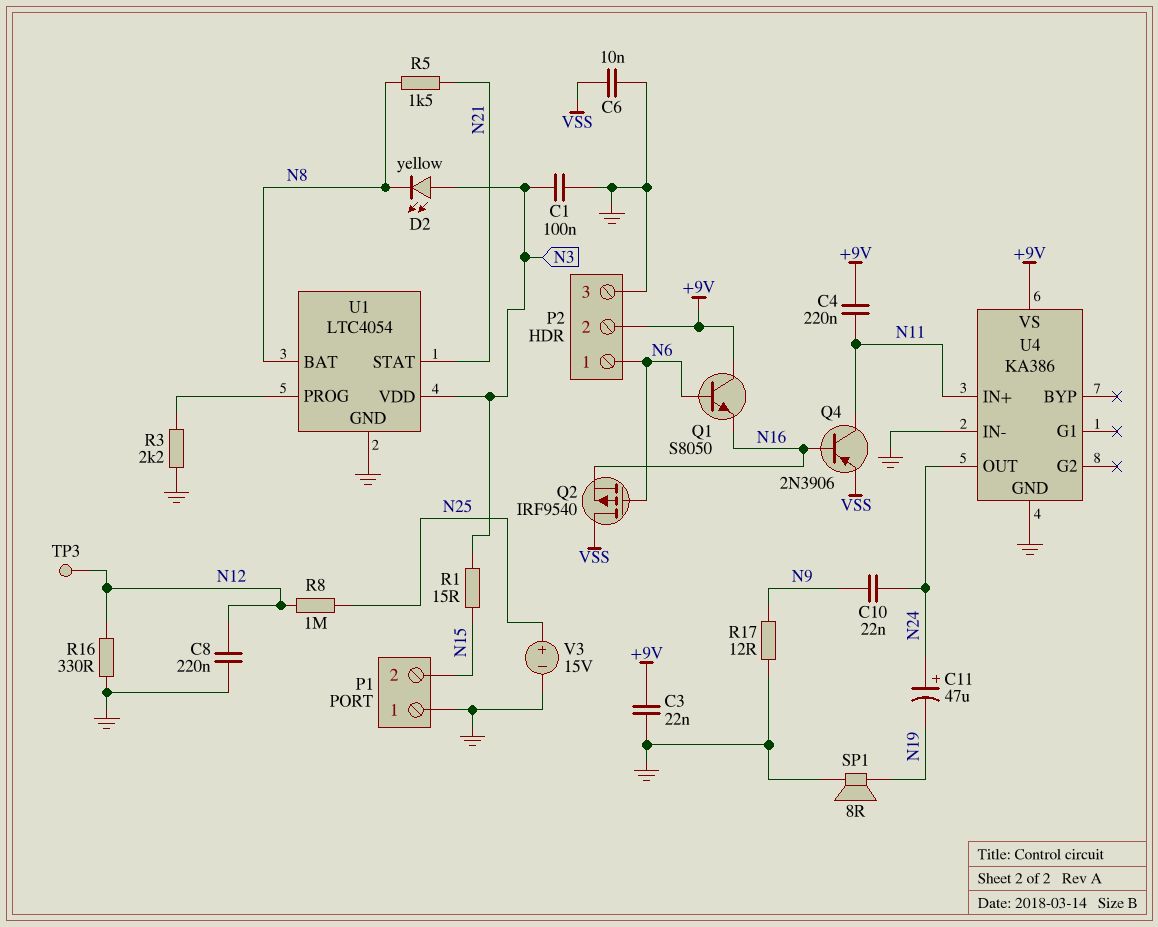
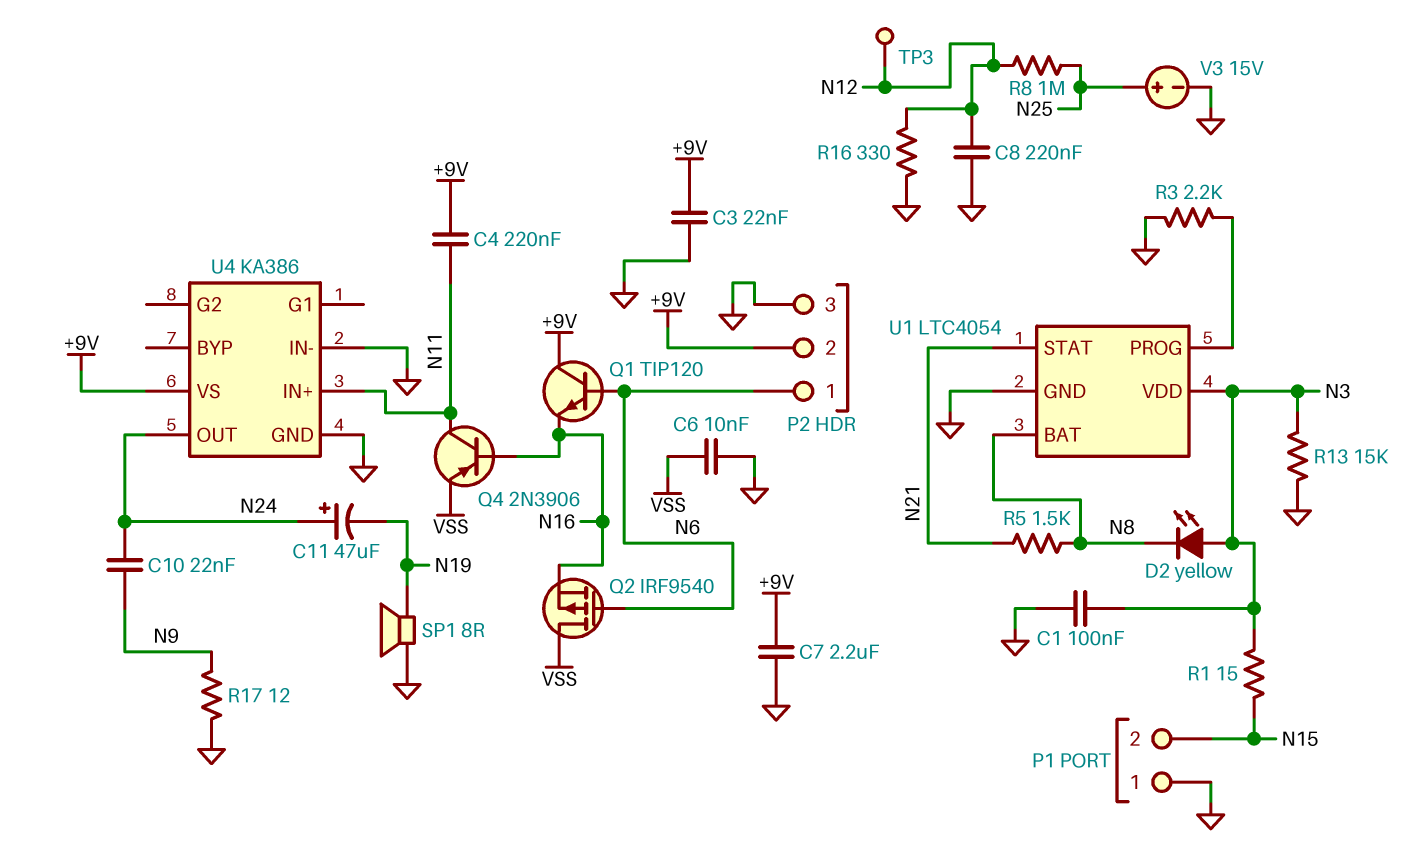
C7: none -> 2.2uF (+9V, GND)
Q1: NPN S8050 (B N6, C +9V, E N16) -> NPN TIP120 (B N6, C +9V, E N16)
R13: none -> 15k (GND, N3)

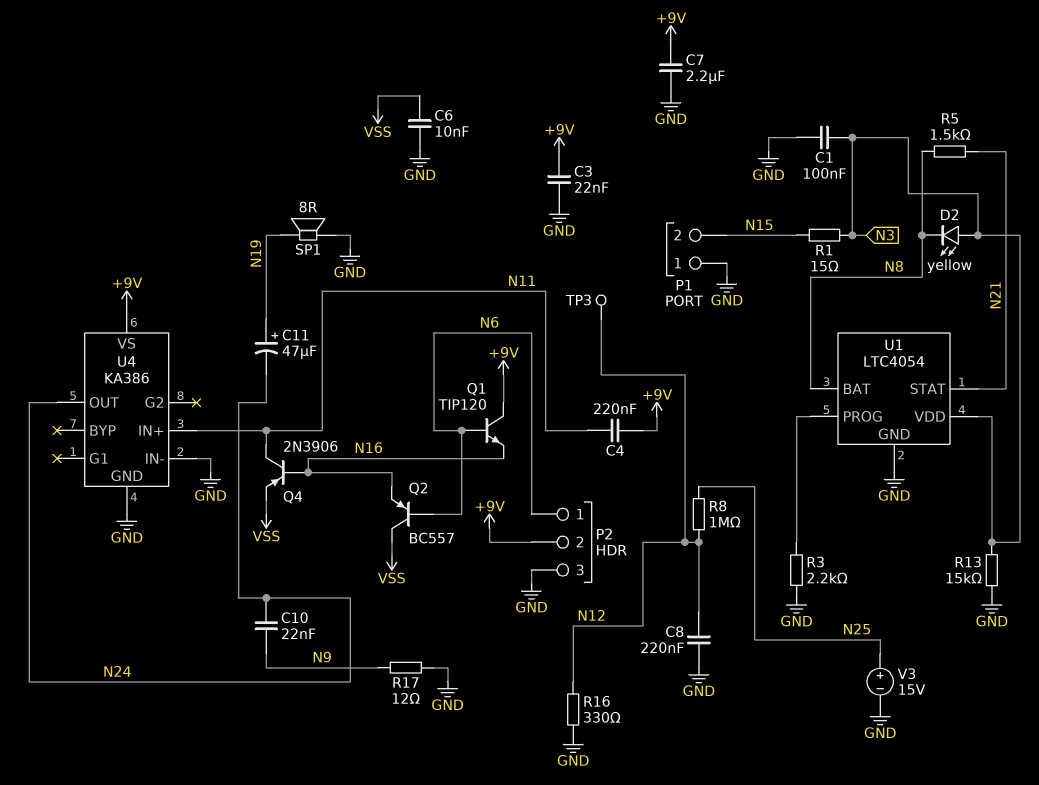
C11: 47uF (plus N24, minus N19) -> 47uF (plus N19, minus N24)
Q2: PMOS IRF9540 (G N6, D VSS, S N16) -> PNP BC557 (B N6, C VSS, E N16)

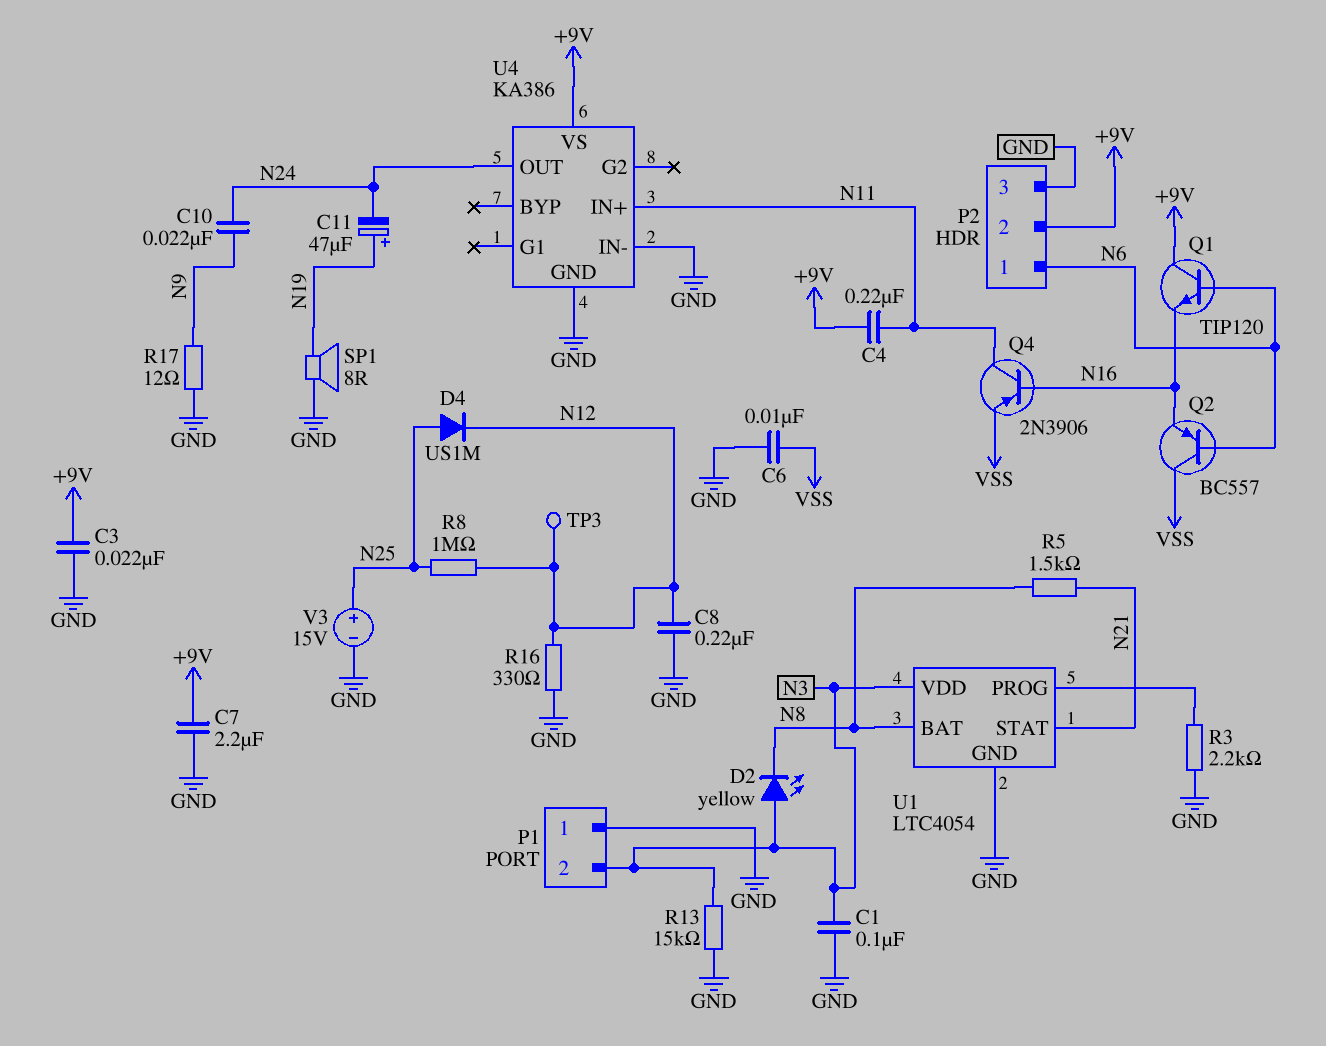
D4: none -> diode US1M (A N25, K N12)
P1 pin 2: N15 -> N3
R1: 15 (N3, N15) -> none

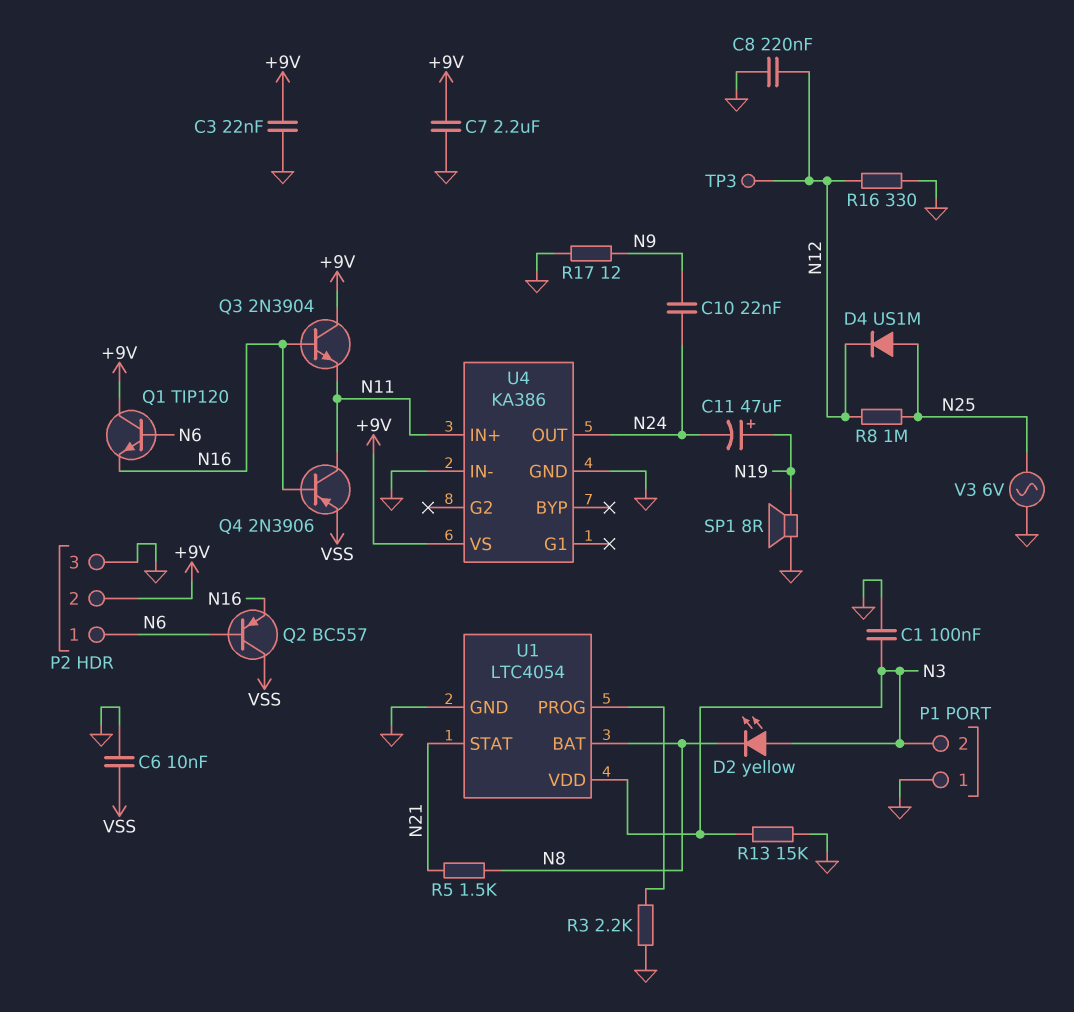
C4: 220nF (+9V, N11) -> none
Q3: none -> NPN 2N3904 (B N16, C +9V, E N11)
V3: 15V (plus N25, minus GND) -> AC 6V (GND, N25)

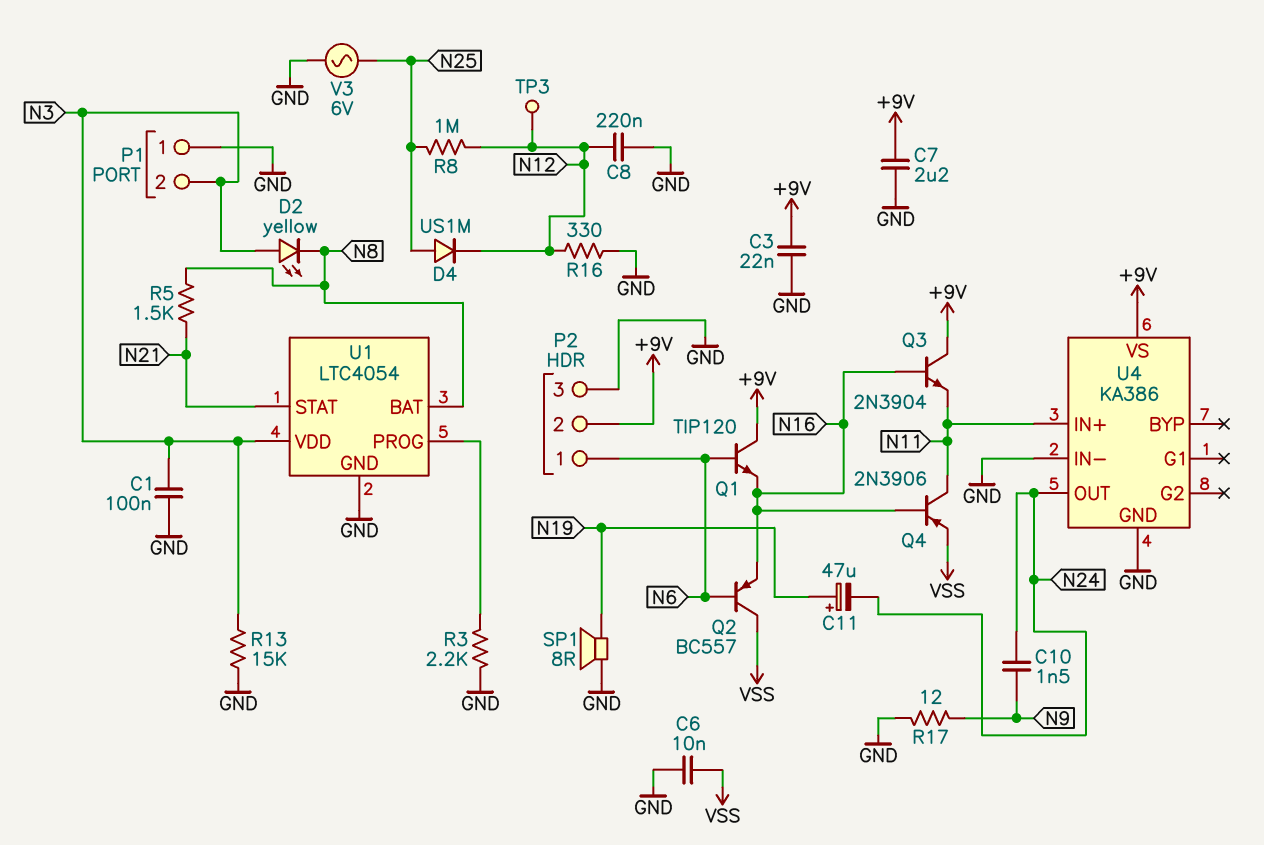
C10: 22nF (N9, N24) -> 1.5nF (N9, N24)

